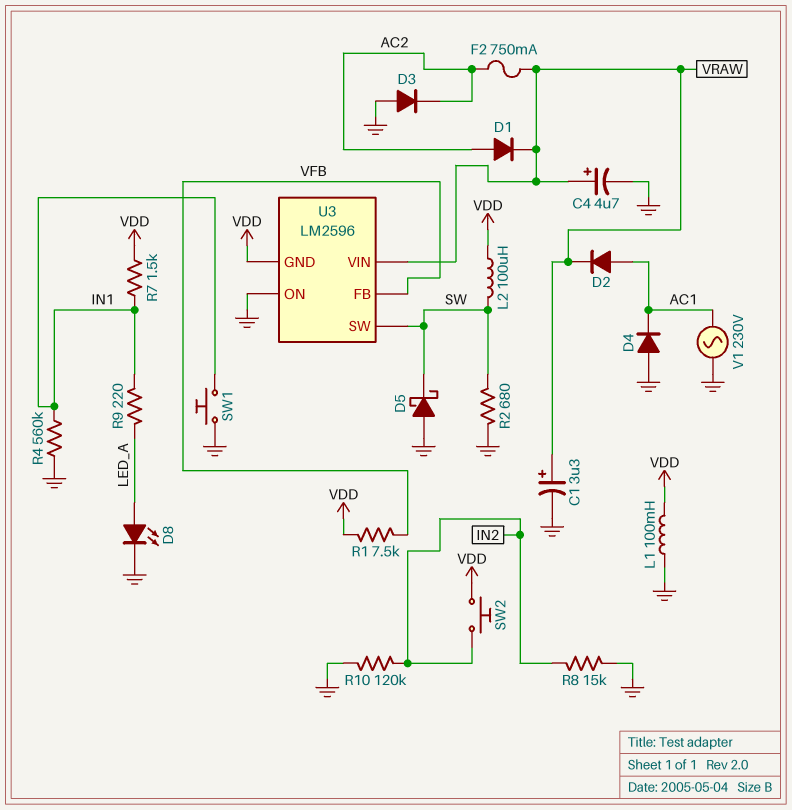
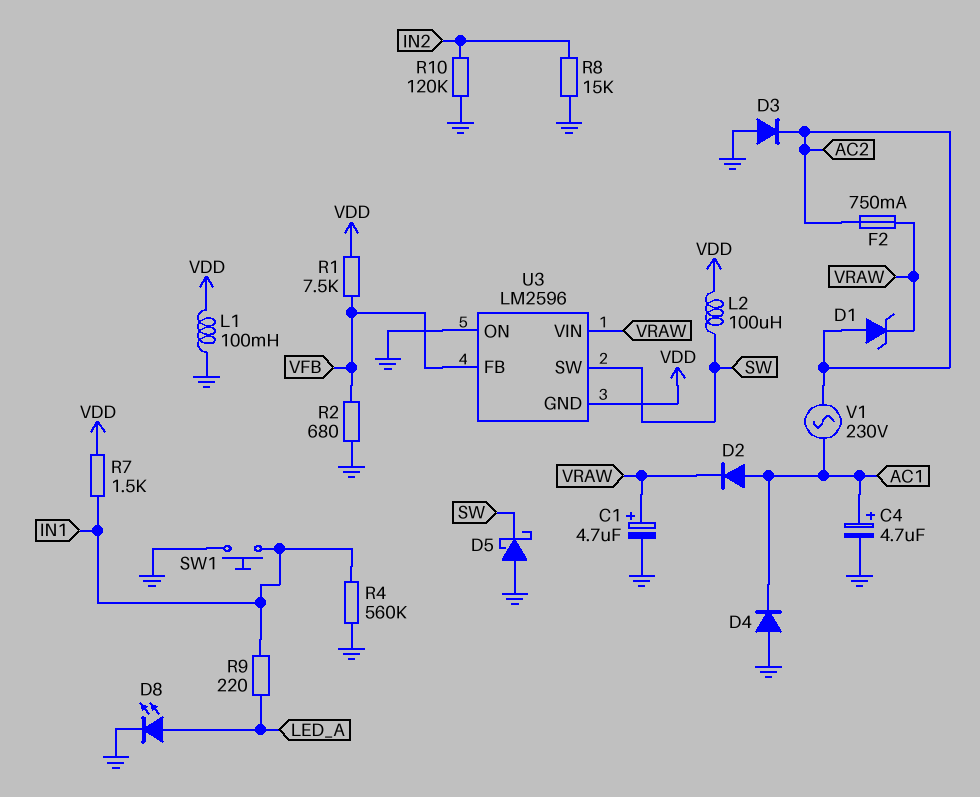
C1: 3.3uF (plus VRAW, minus GND) -> 4.7uF (plus VRAW, minus GND)
C4: 4.7uF (plus VRAW, minus GND) -> 4.7uF (plus AC1, minus GND)
D1: diode (A AC2, K VRAW) -> zener (A AC2, K VRAW)
R2: 680 (GND, SW) -> 680 (GND, VFB)
SW2: button (IN2, VDD) -> none
V1: AC 230V (AC1, GND) -> AC 230V (AC1, AC2)

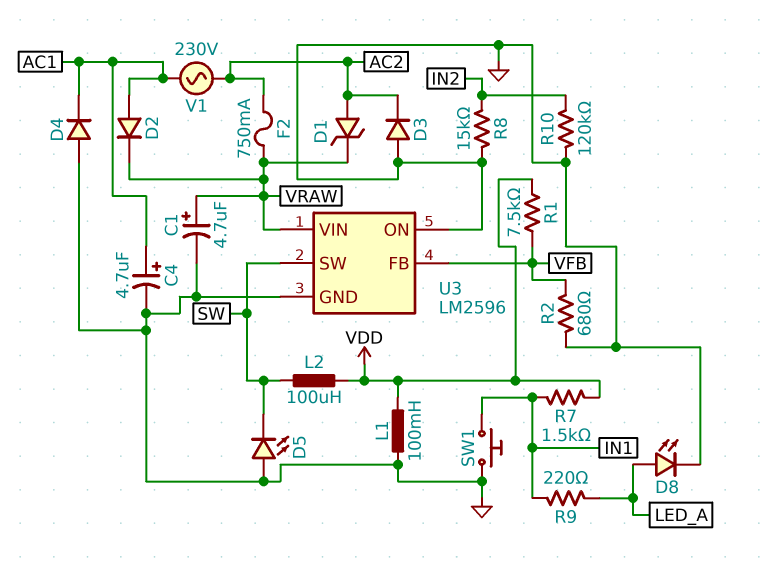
D5: schottky (A GND, K SW) -> LED (A GND, K SW)
R4: 560k (GND, IN1) -> none
U3 pin GND: VDD -> GND

